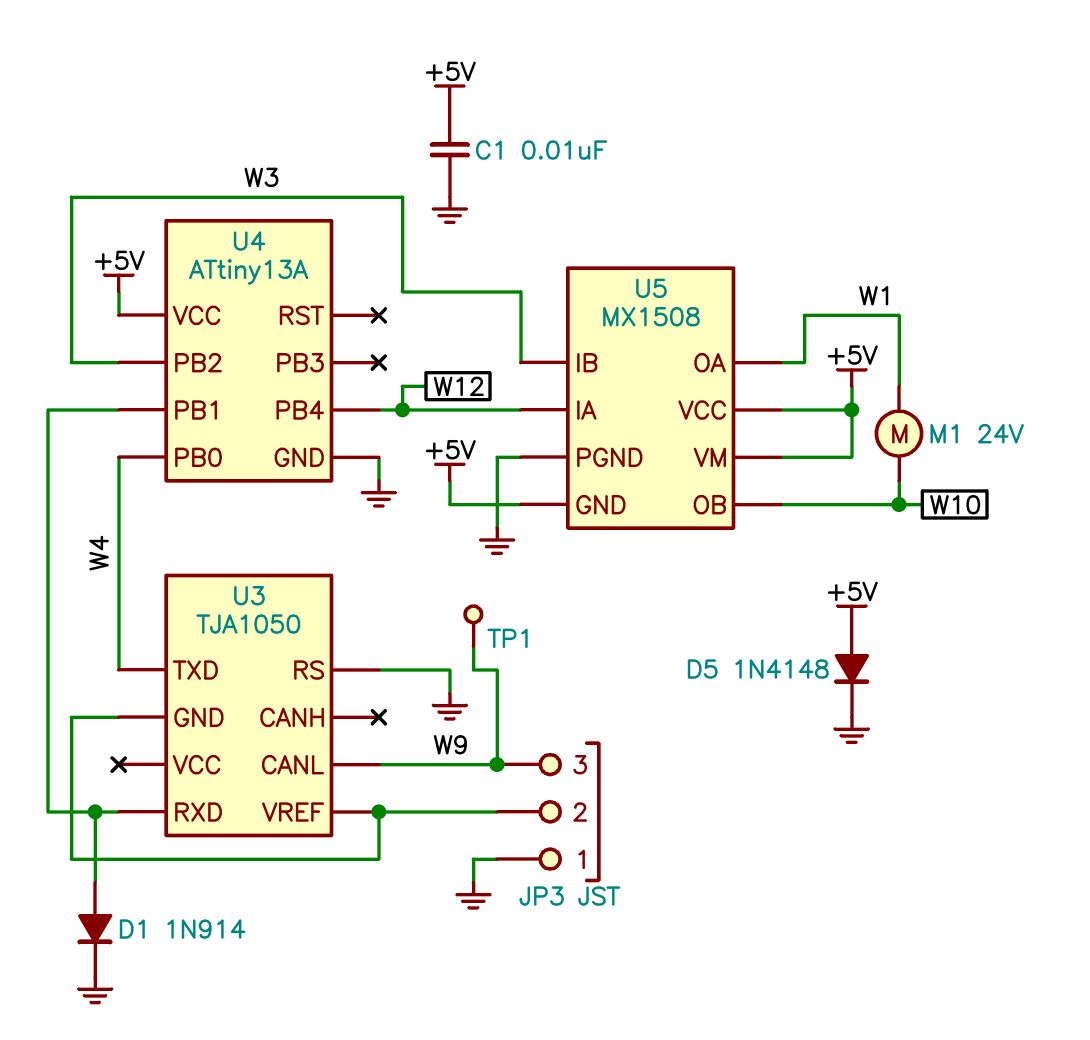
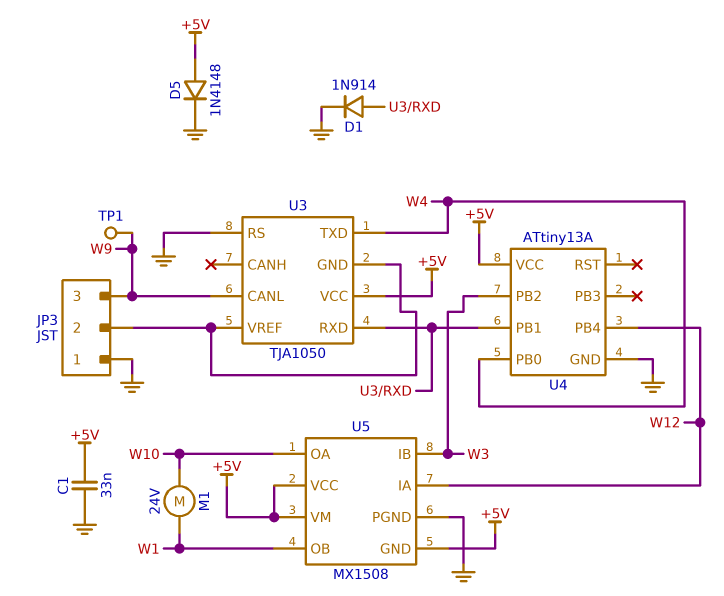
C1: 10nF (+5V, GND) -> 33nF (+5V, GND)
U3 pin VCC: none -> +5V
U5 pin OA: W1 -> W10
U5 pin OB: W10 -> W1

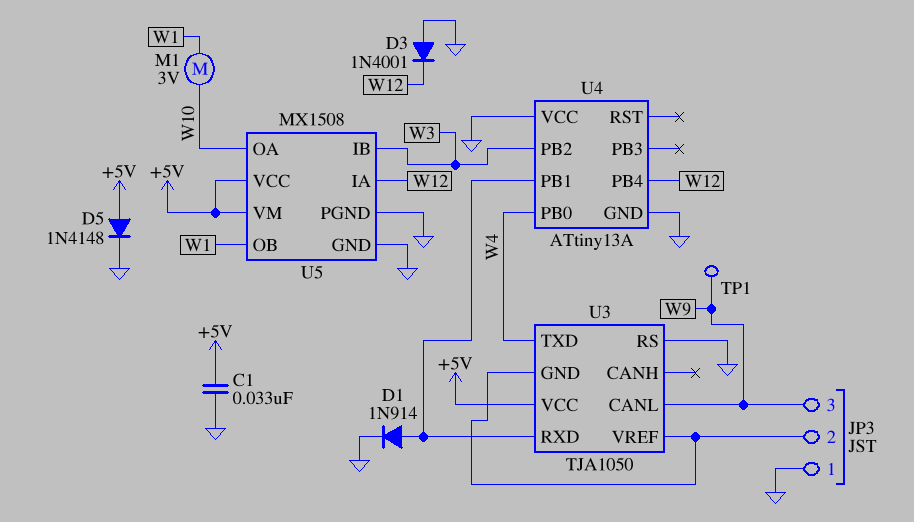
D3: none -> diode 1N4001 (A GND, K W12)
M1: motor 24V (W1, W10) -> motor 3V (W1, W10)
U4 pin VCC: +5V -> GND
U5 pin GND: +5V -> GND

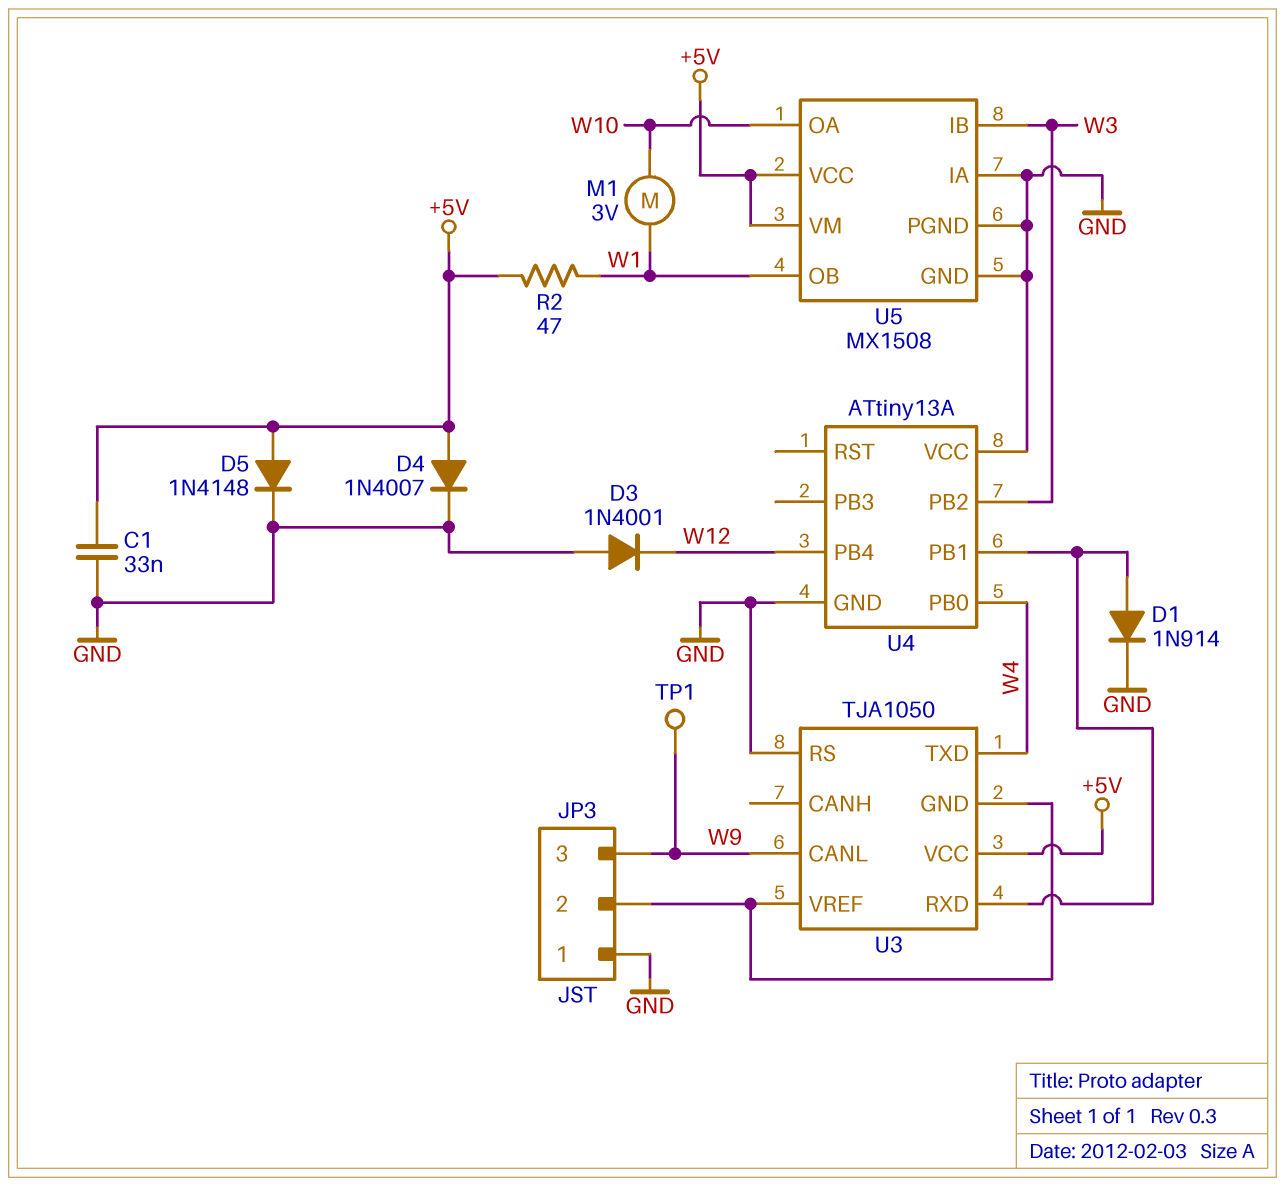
D4: none -> diode 1N4007 (A +5V, K GND)
R2: none -> 47 (+5V, W1)
U5 pin IA: W12 -> GND

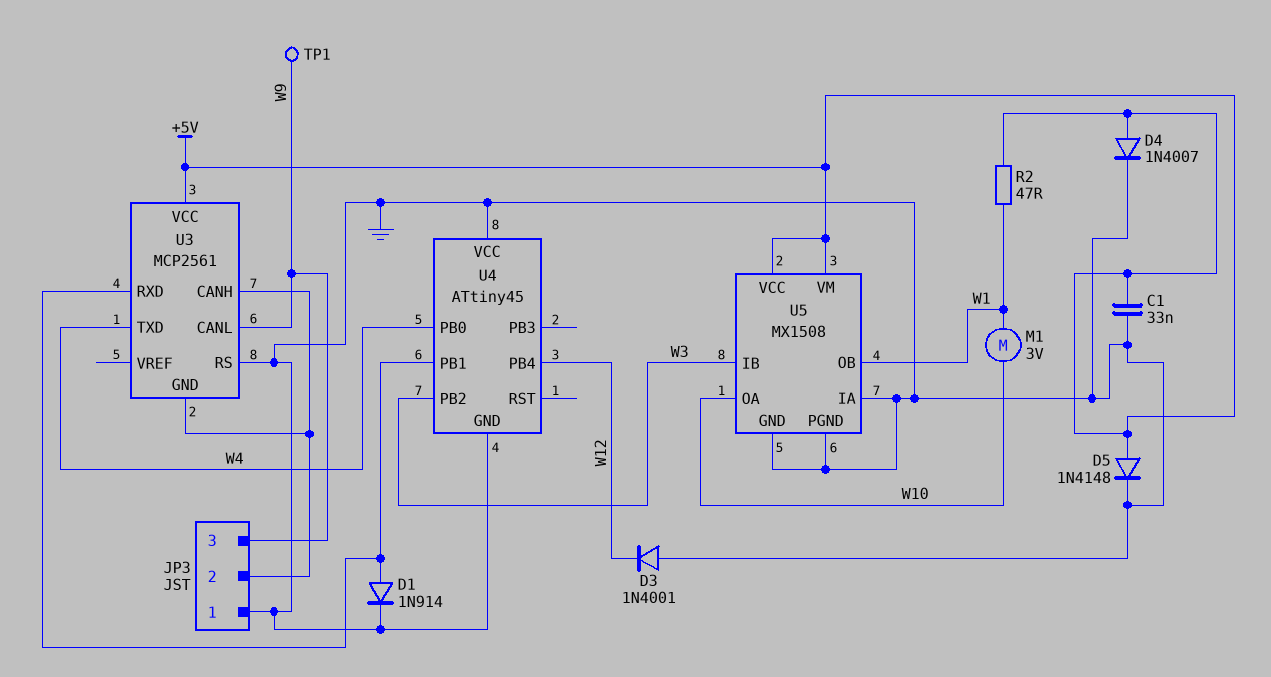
U3: TJA1050 -> MCP2561
U3 pin CANH: none -> JP3/2
U3 pin VREF: JP3/2 -> none
U4: ATtiny13A -> ATtiny45

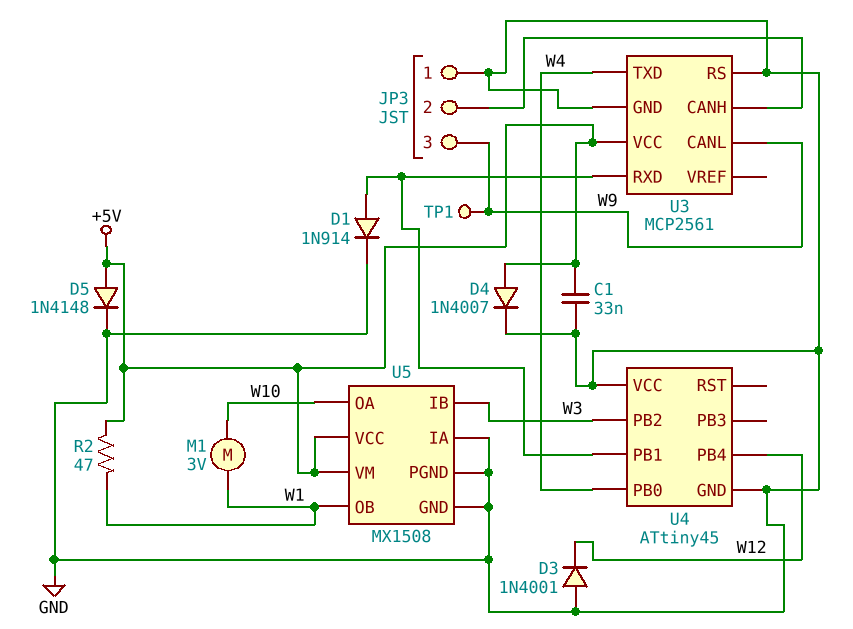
U3 pin GND: JP3/2 -> GND

